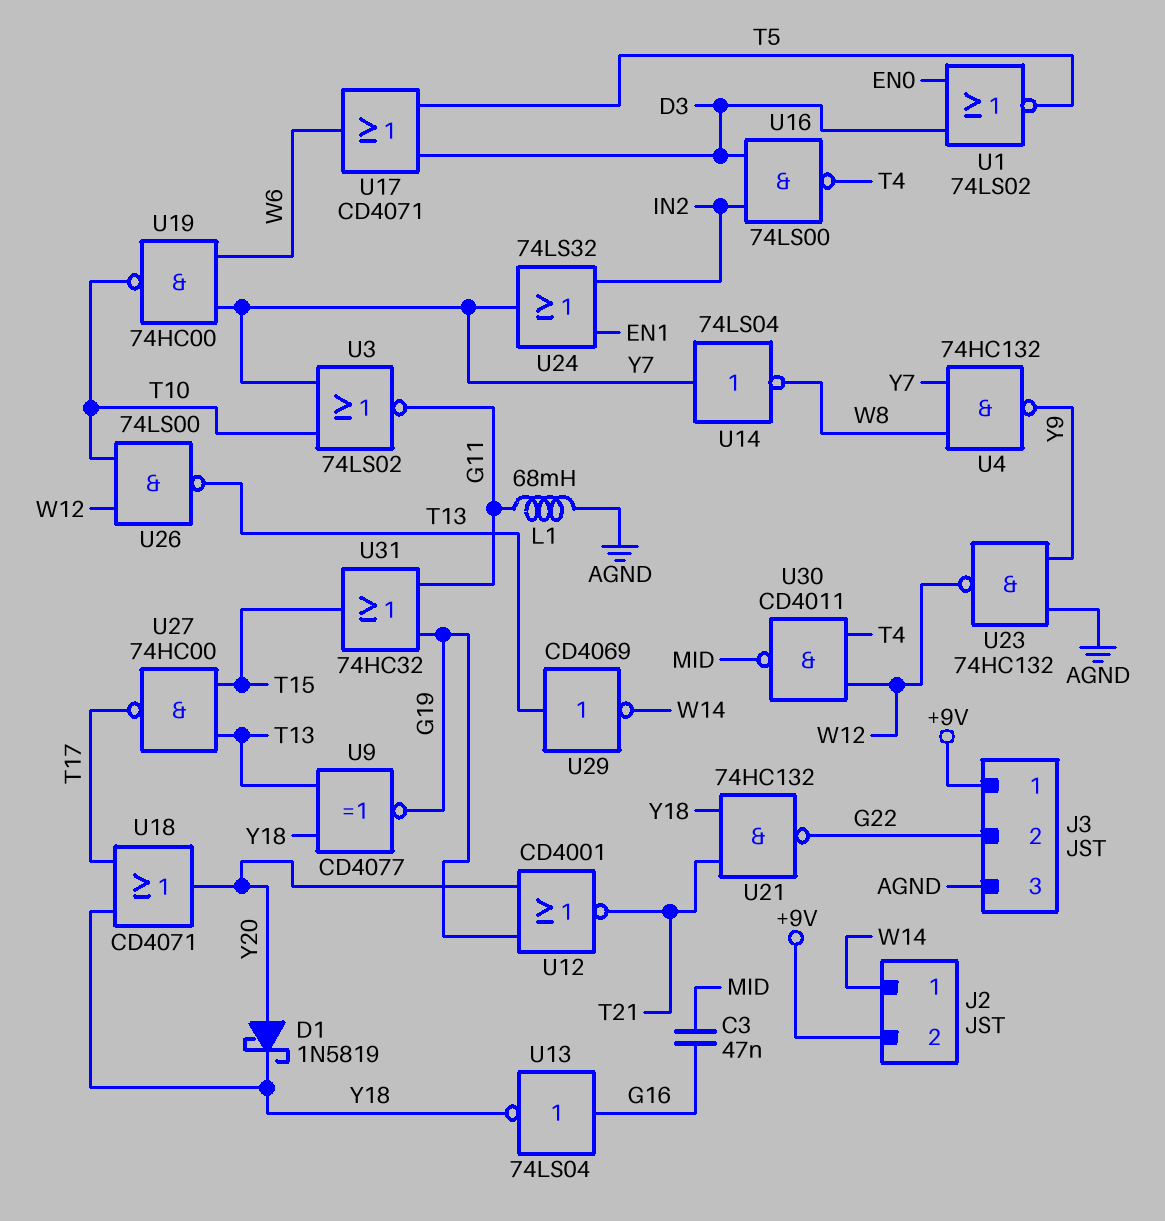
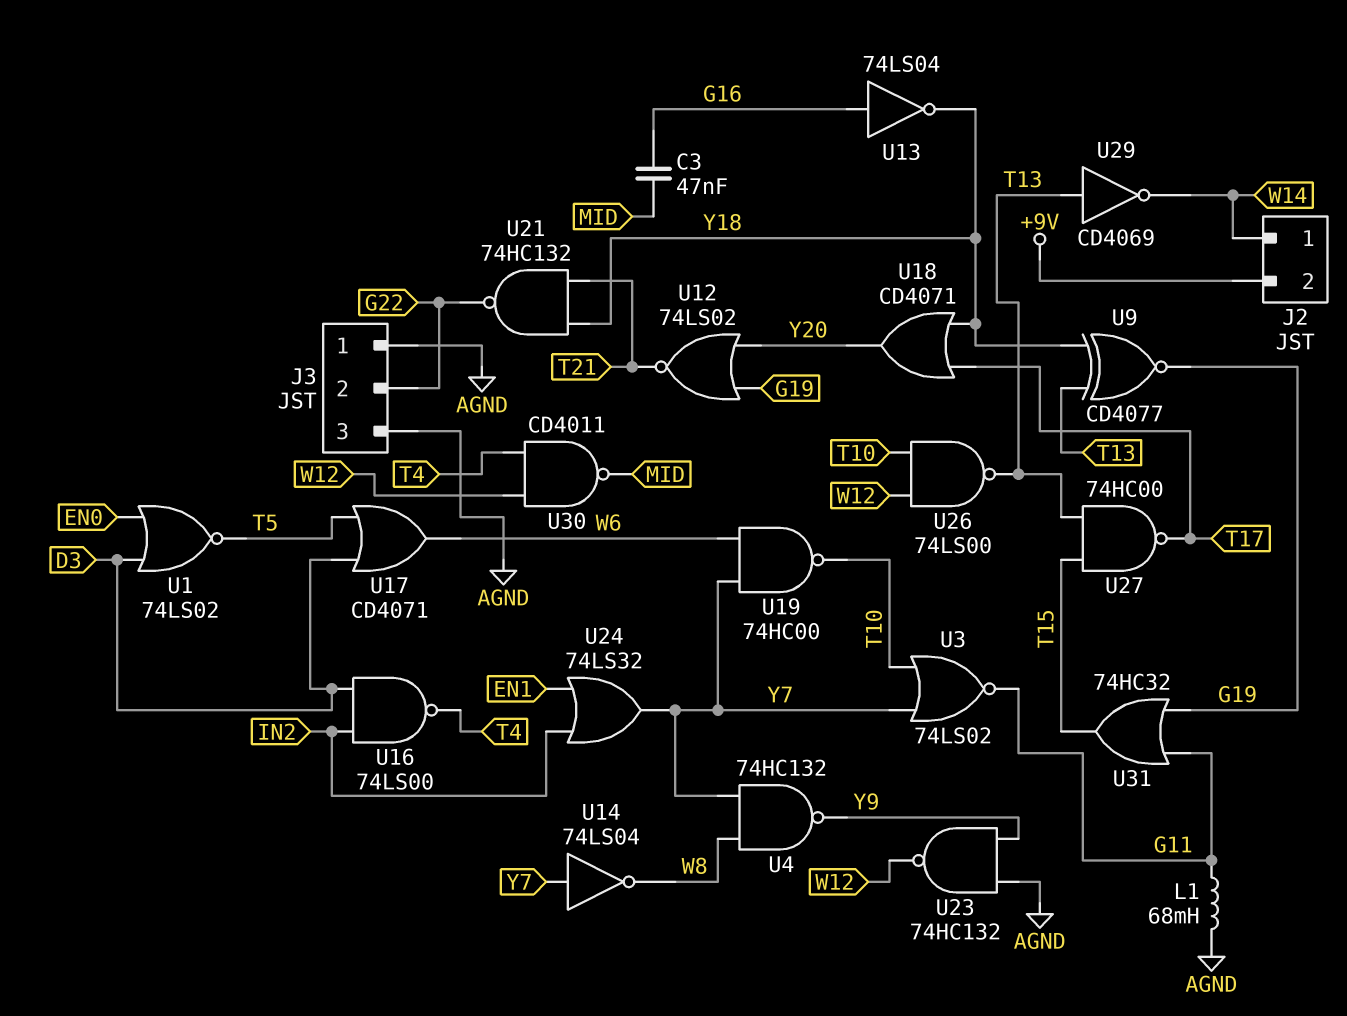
D1: schottky 1N5819 (A Y20, K Y18) -> none
J3 pin 1: +9V -> AGND
U12: NOR CD4001 (in G19, in Y20, out T21) -> NOR 74LS02 (in G19, in Y20, out T21)

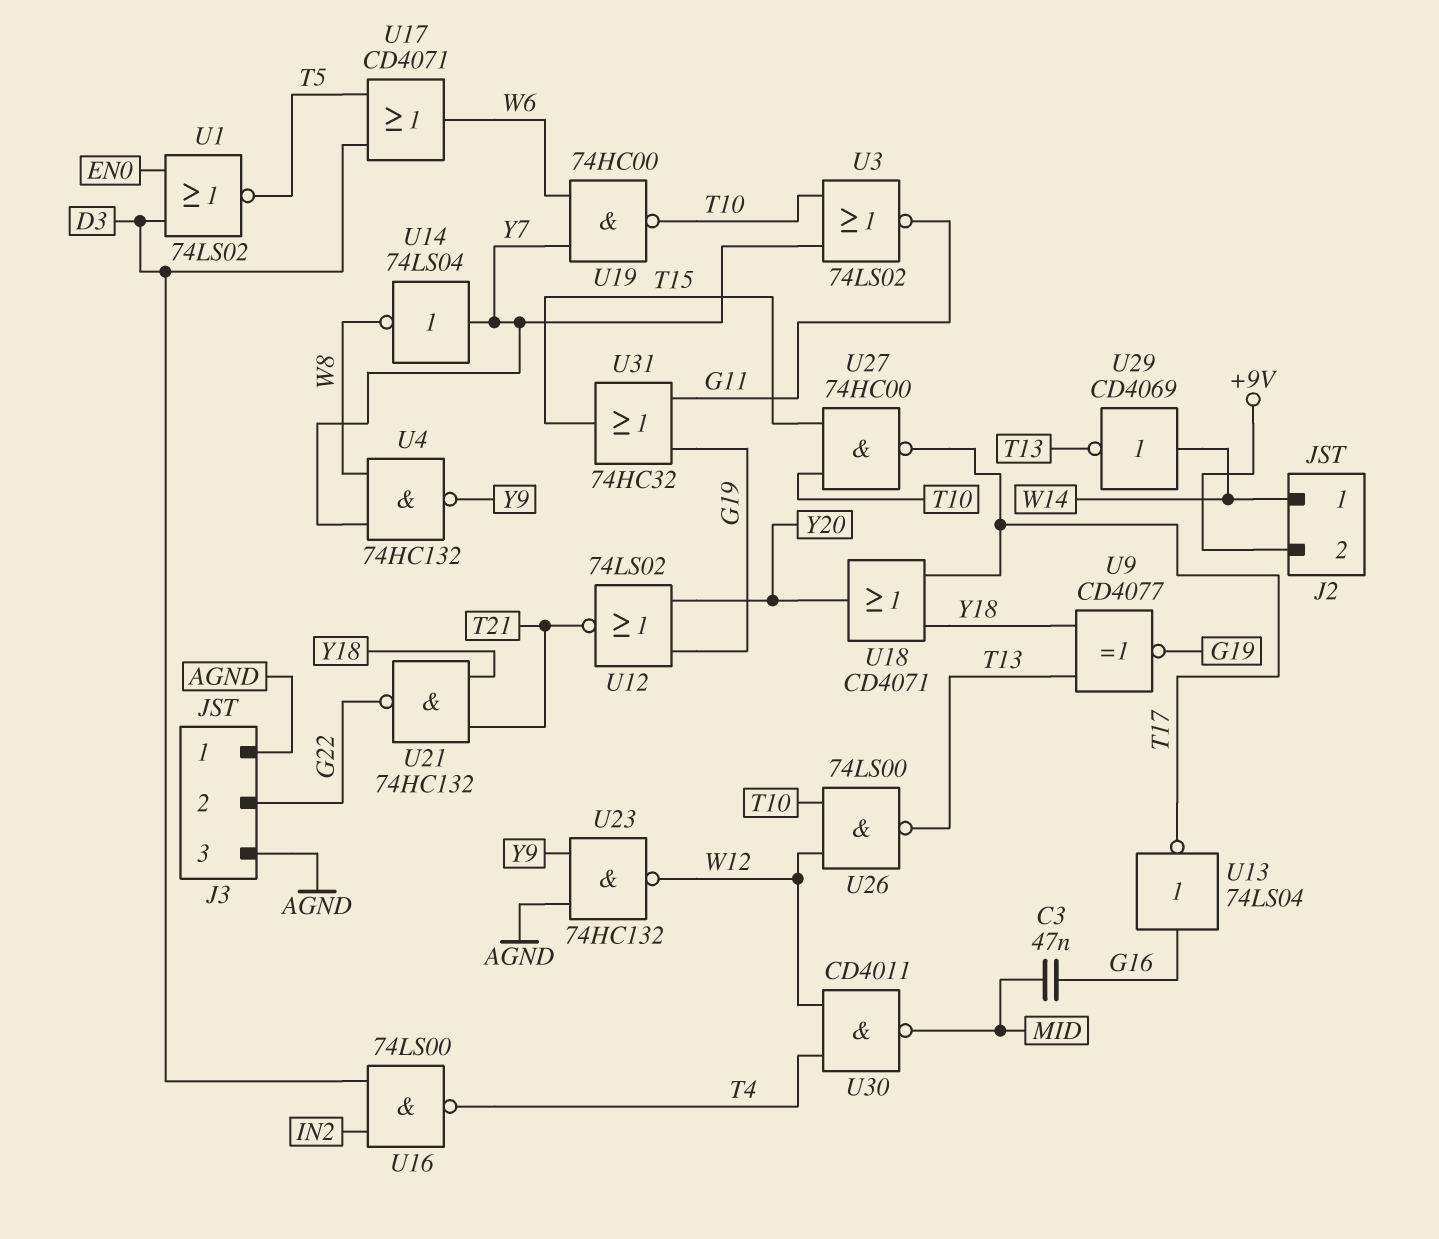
L1: 68mH (AGND, G11) -> none
U13: NOT 74LS04 (in G16, out Y18) -> NOT 74LS04 (in G16, out T17)
U24: OR 74LS32 (in EN1, in IN2, out Y7) -> none
U27: NAND 74HC00 (in T13, in T15, out T17) -> NAND 74HC00 (in T10, in T15, out T17)
U29: NOT CD4069 (in T13, out W14) -> NOT CD4069 (in W14, out T13)

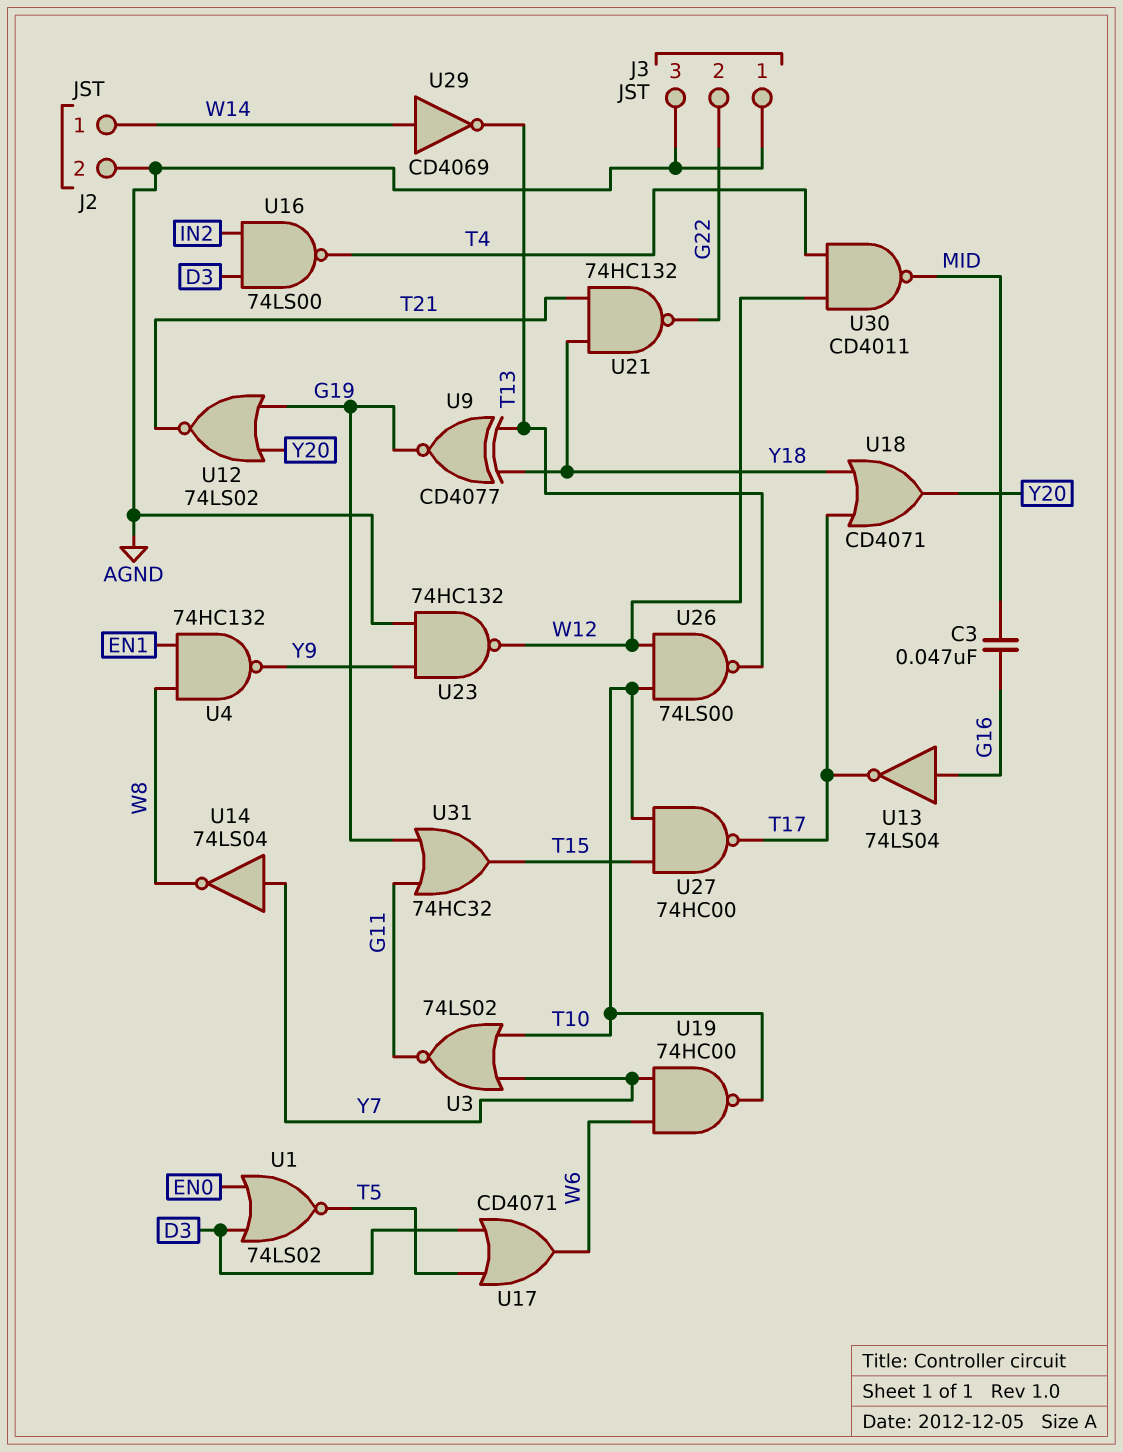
J2 pin 2: +9V -> AGND
U4: NAND 74HC132 (in W8, in Y7, out Y9) -> NAND 74HC132 (in EN1, in W8, out Y9)

